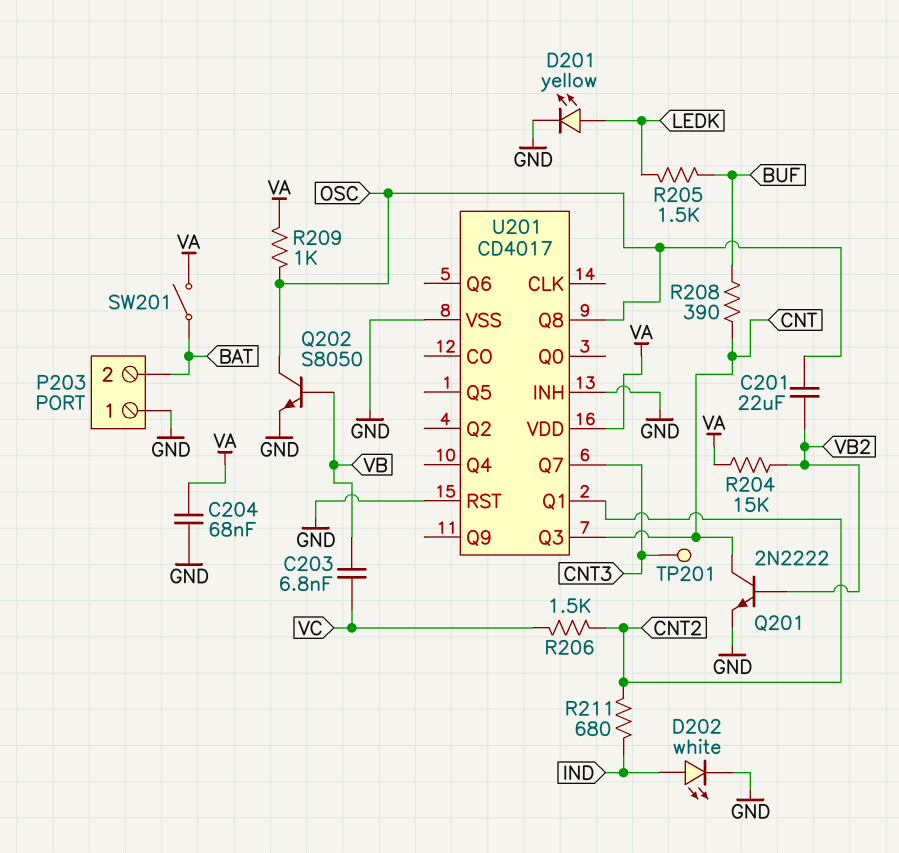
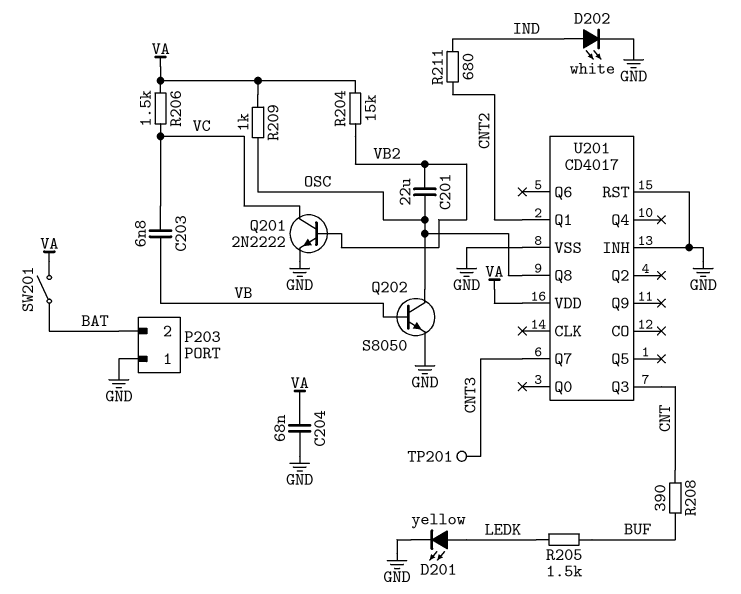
Q201: NPN 2N2222 (B VB2, C CNT, E GND) -> NPN 2N2222 (B VB2, C VC, E GND)
R206: 1.5k (CNT2, VC) -> 1.5k (VA, VC)

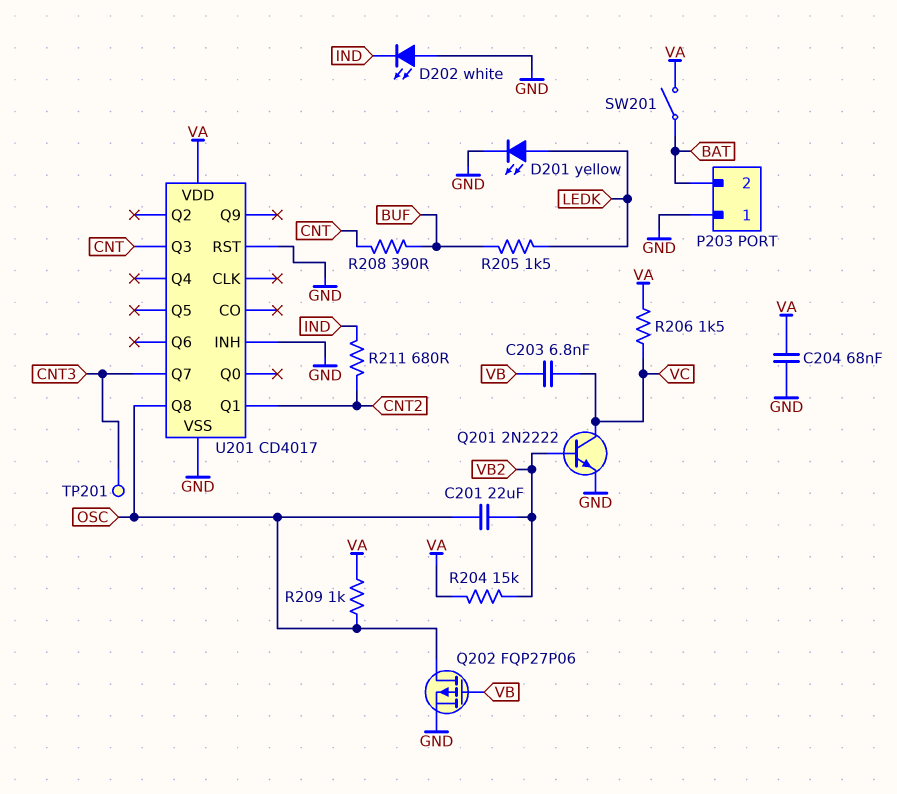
D202: LED white (A IND, K GND) -> LED white (A GND, K IND)
Q202: NPN S8050 (B VB, C OSC, E GND) -> PMOS FQP27P06 (G VB, D OSC, S GND)

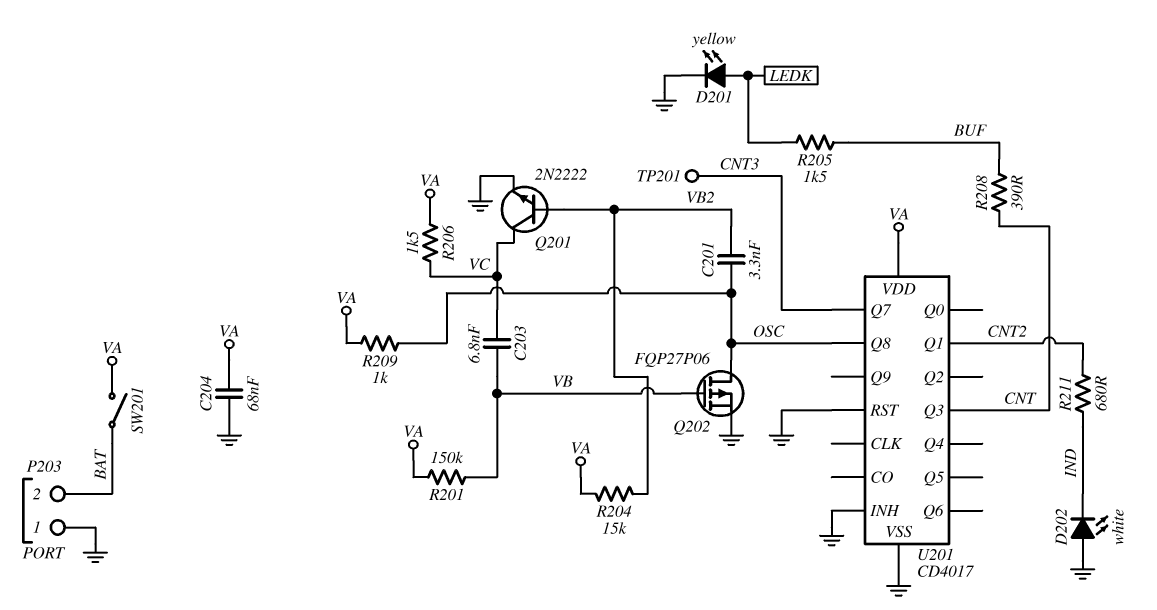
C201: 22uF (OSC, VB2) -> 3.3nF (OSC, VB2)
R201: none -> 150k (VA, VB)

